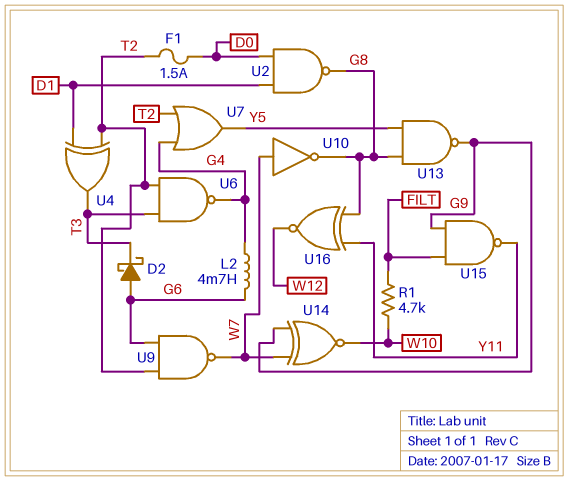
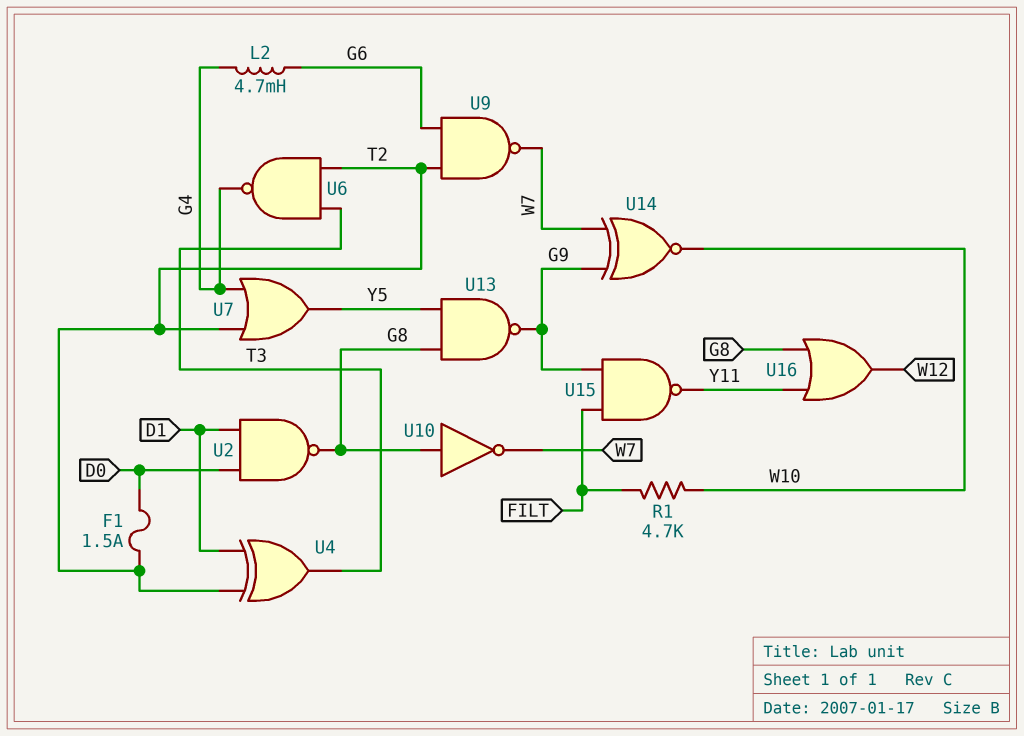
D2: schottky (A G6, K T3) -> none
U10: NOT (in W7, out G8) -> NOT (in G8, out W7)
U16: XNOR (in G8, in Y11, out W12) -> OR (in G8, in Y11, out W12)

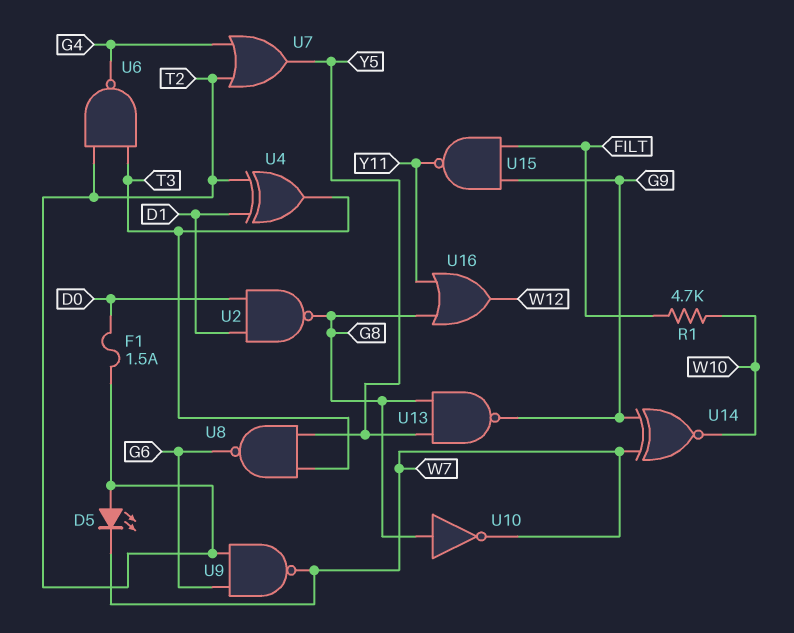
D5: none -> LED (A T2, K W7)
L2: 4.7mH (G4, G6) -> none
U8: none -> NAND (in T3, in Y5, out G6)

